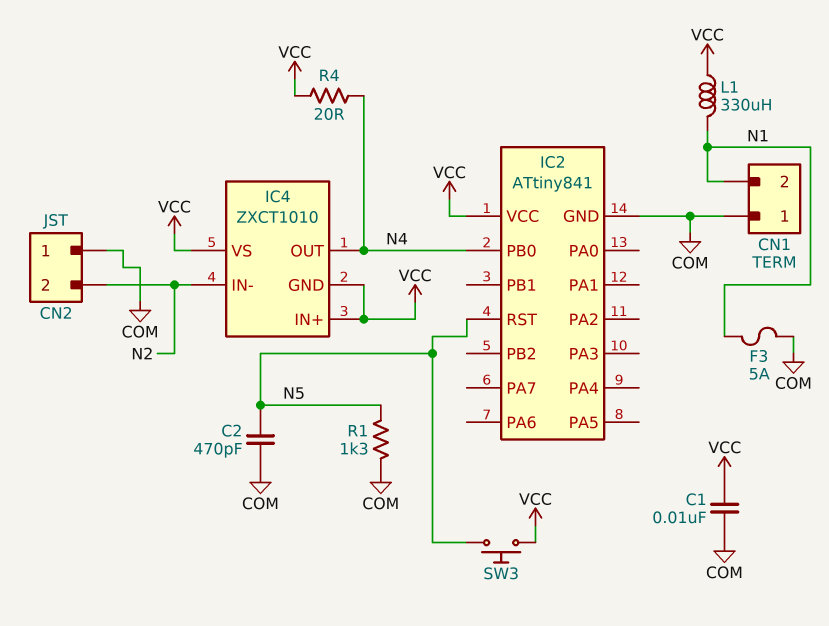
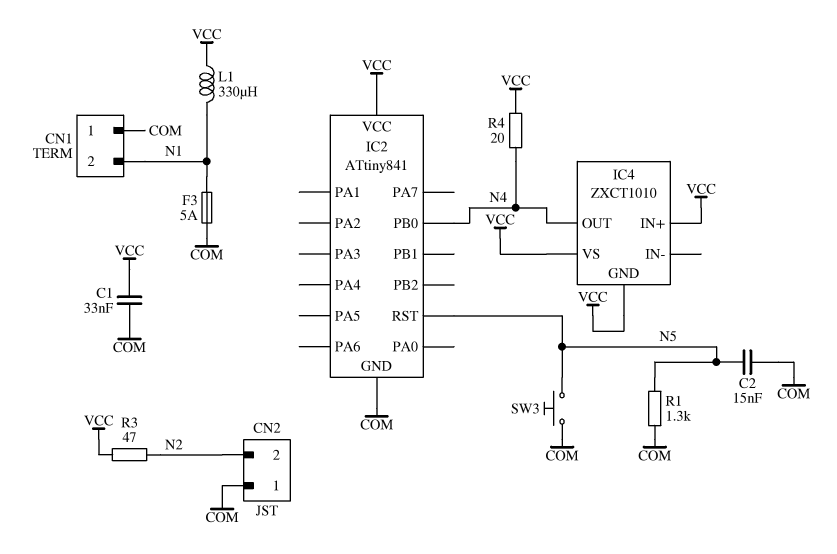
C1: 10nF (COM, VCC) -> 33nF (COM, VCC)
C2: 470pF (COM, N5) -> 15nF (COM, N5)
IC4 pin IN-: N2 -> none
R3: none -> 47 (N2, VCC)
SW3: button (N5, VCC) -> button (COM, N5)

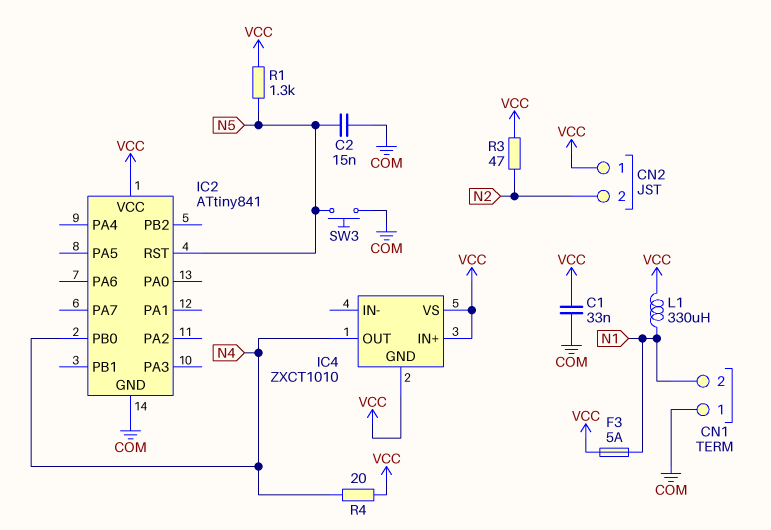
CN2 pin 1: COM -> VCC
F3: 5A (COM, N1) -> 5A (N1, VCC)
R1: 1.3k (COM, N5) -> 1.3k (N5, VCC)

